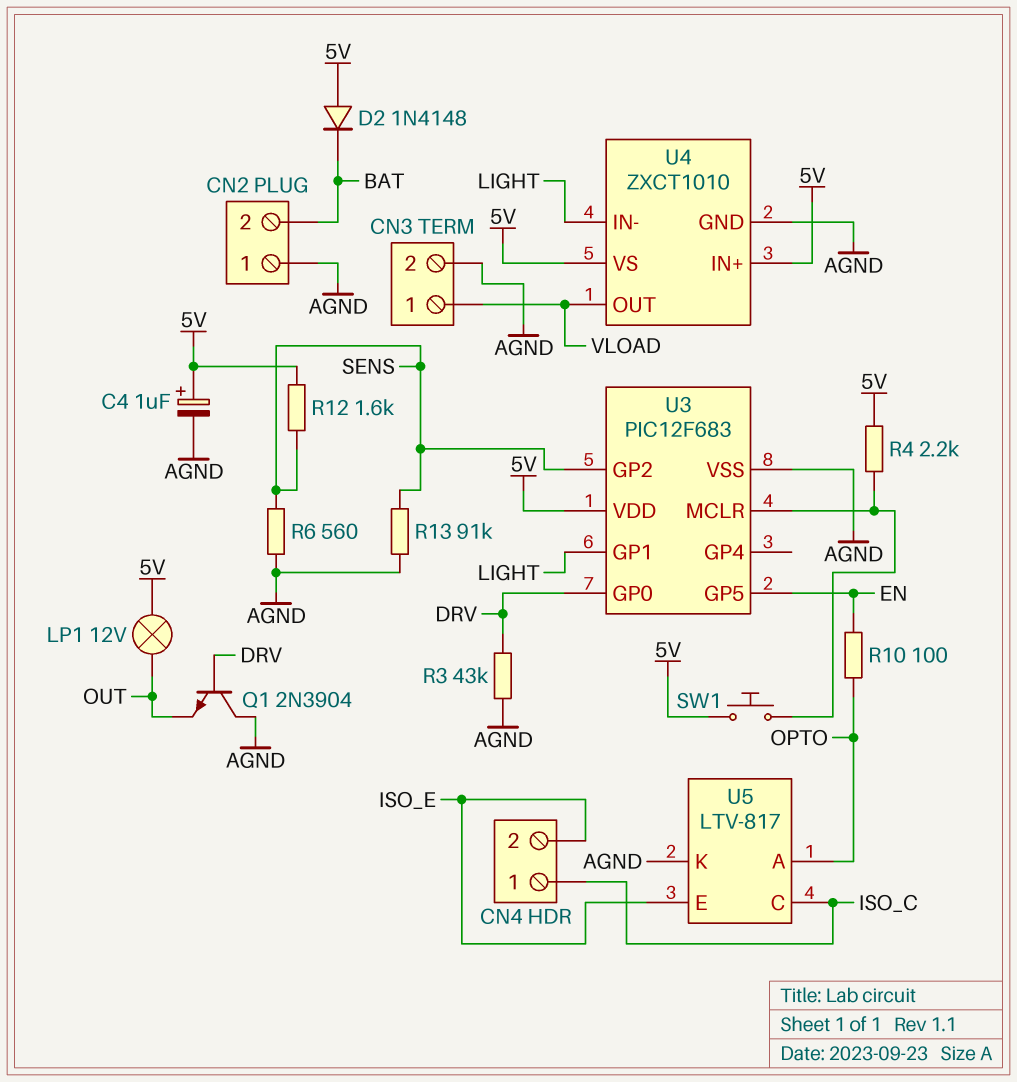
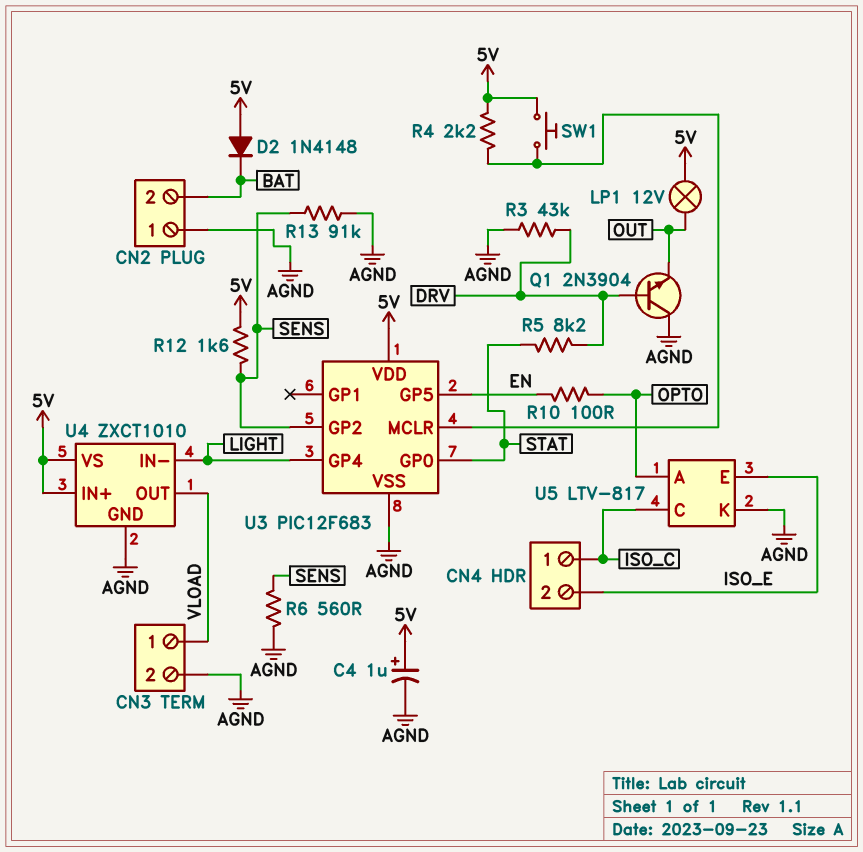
R5: none -> 8.2k (DRV, STAT)
U3 pin GP0: DRV -> STAT
U3 pin GP1: LIGHT -> none
U3 pin GP4: none -> LIGHT

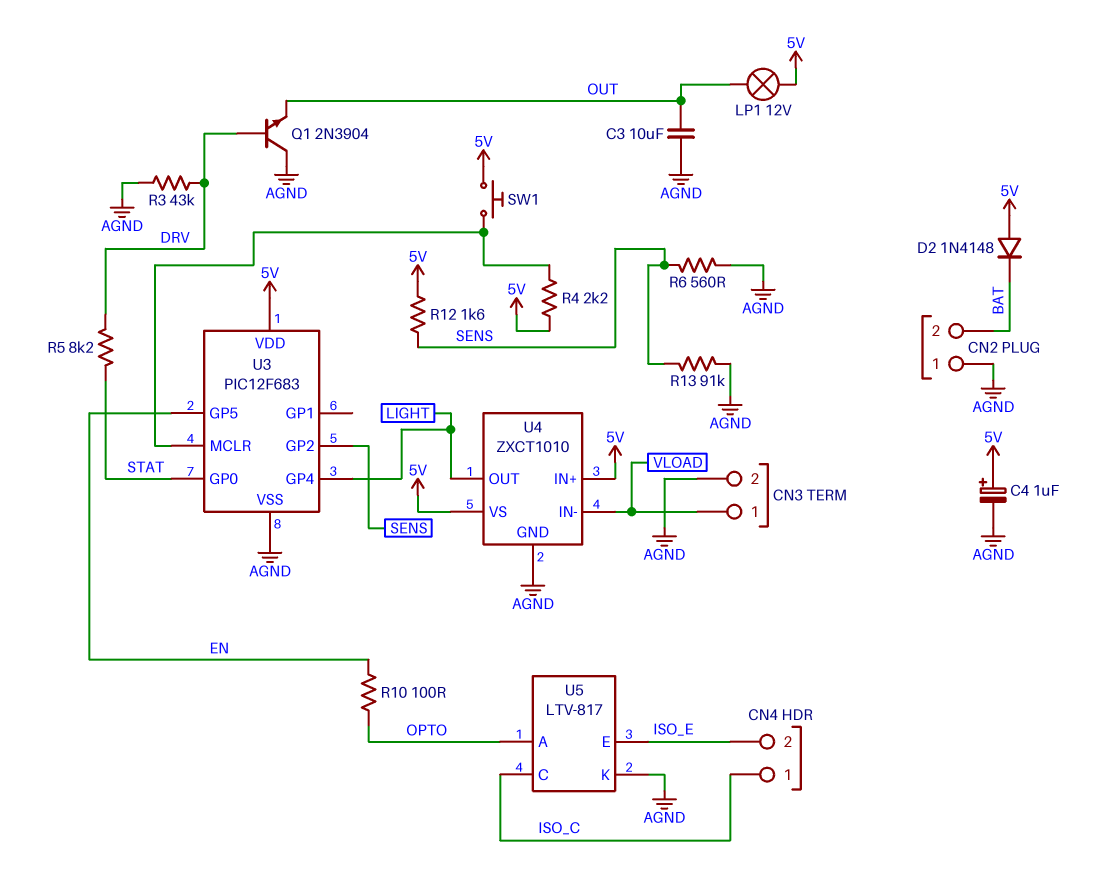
C3: none -> 10uF (AGND, OUT)
U4 pin IN-: LIGHT -> VLOAD
U4 pin OUT: VLOAD -> LIGHT

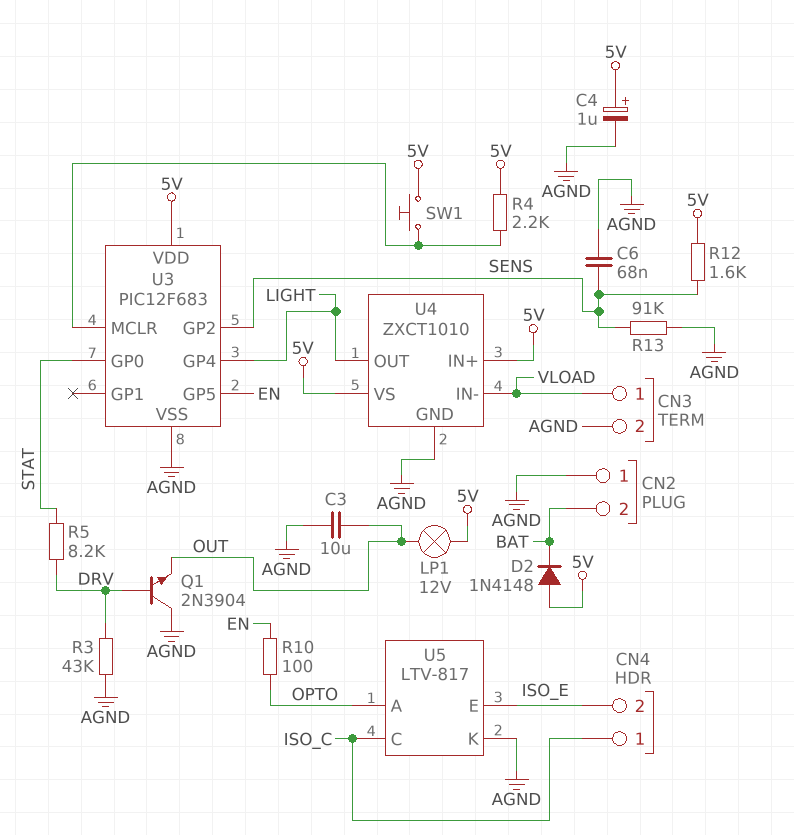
C6: none -> 68nF (AGND, SENS)
R6: 560 (AGND, SENS) -> none

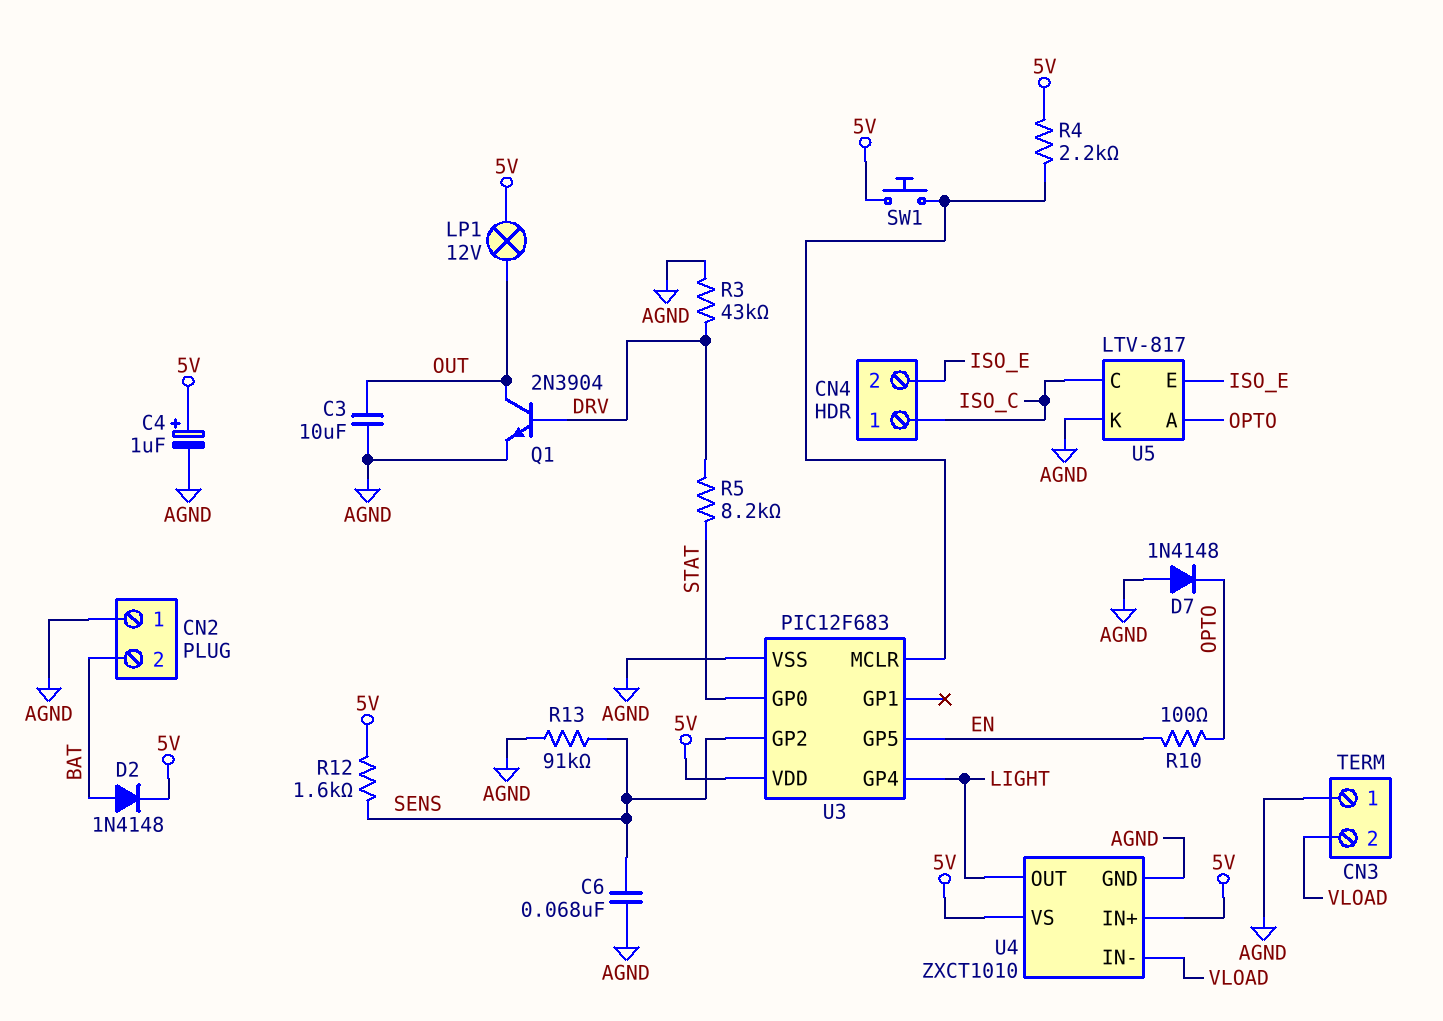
CN3 pin 1: VLOAD -> AGND
CN3 pin 2: AGND -> VLOAD
D2: diode 1N4148 (A 5V, K BAT) -> diode 1N4148 (A BAT, K 5V)
D7: none -> diode 1N4148 (A AGND, K OPTO)
Q1: NPN 2N3904 (B DRV, C AGND, E OUT) -> NPN 2N3904 (B DRV, C OUT, E AGND)

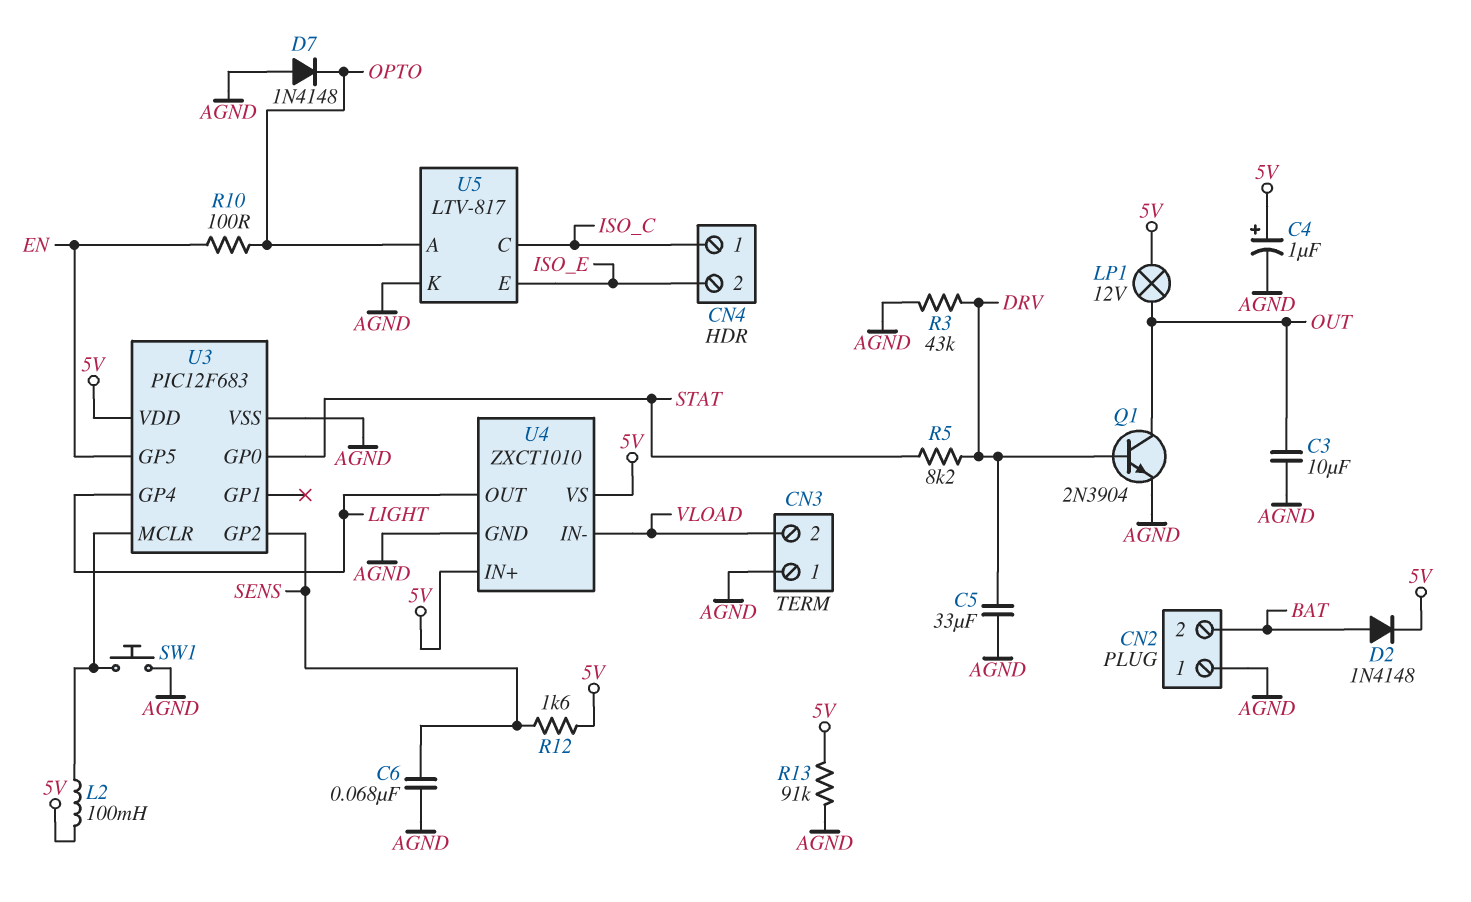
C5: none -> 33uF (AGND, DRV)
L2: none -> 100mH (5V, U3/MCLR)
R4: 2.2k (5V, U3/MCLR) -> none
R13: 91k (AGND, SENS) -> 91k (5V, AGND)
SW1: button (5V, U3/MCLR) -> button (AGND, U3/MCLR)

